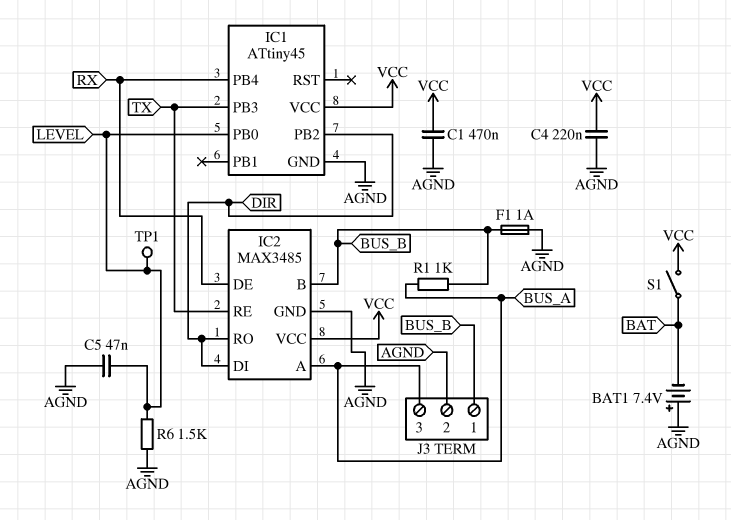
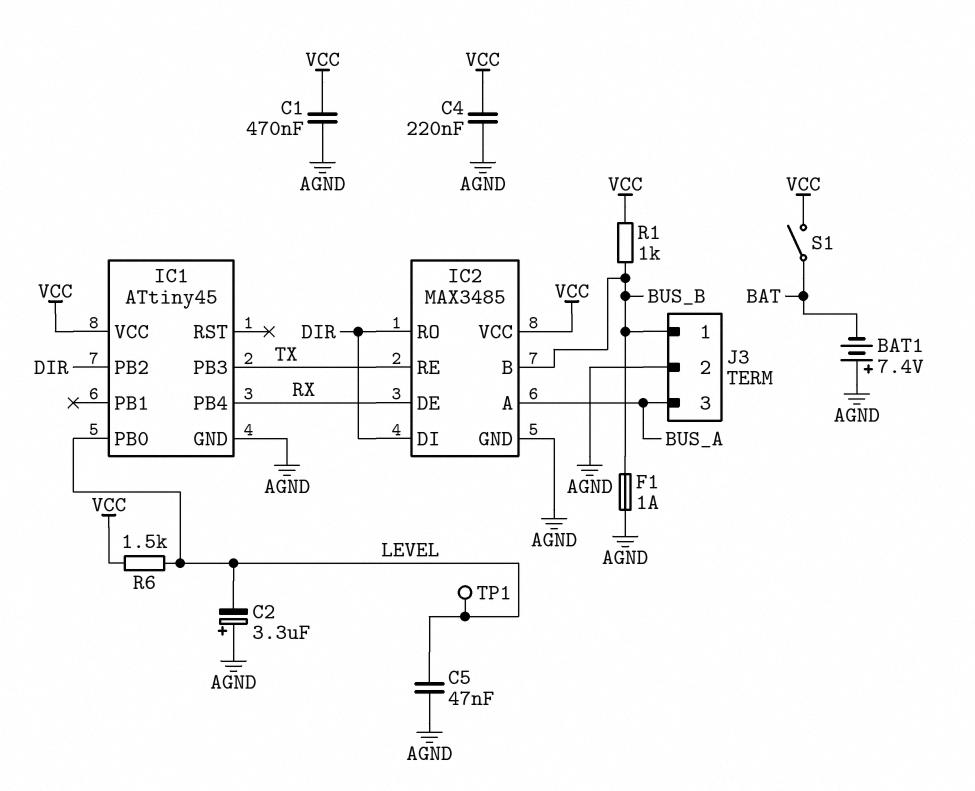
C2: none -> 3.3uF (plus AGND, minus LEVEL)
R1: 1k (BUS_A, BUS_B) -> 1k (BUS_B, VCC)
R6: 1.5k (AGND, LEVEL) -> 1.5k (LEVEL, VCC)

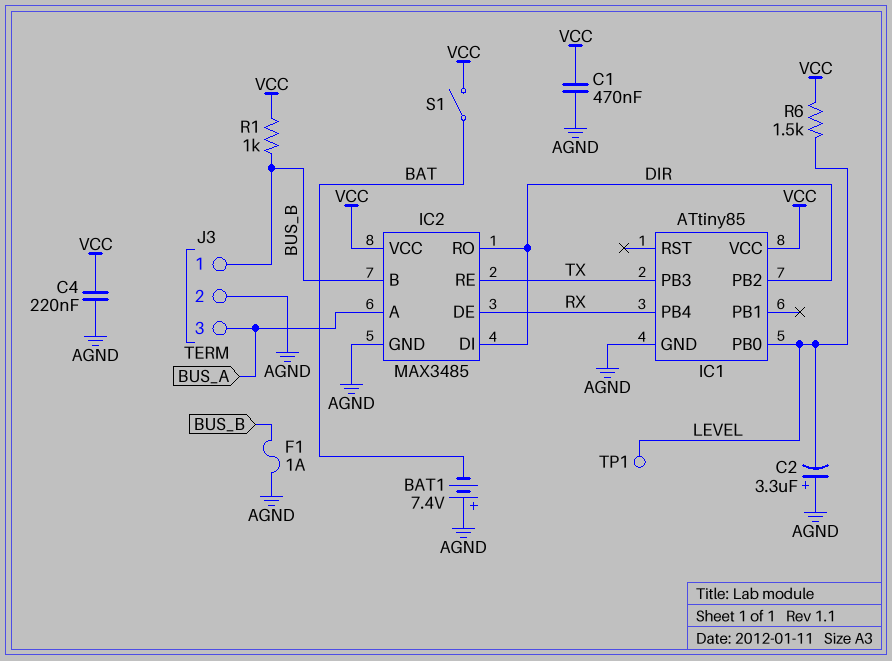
C5: 47nF (AGND, LEVEL) -> none
IC1: ATtiny45 -> ATtiny85

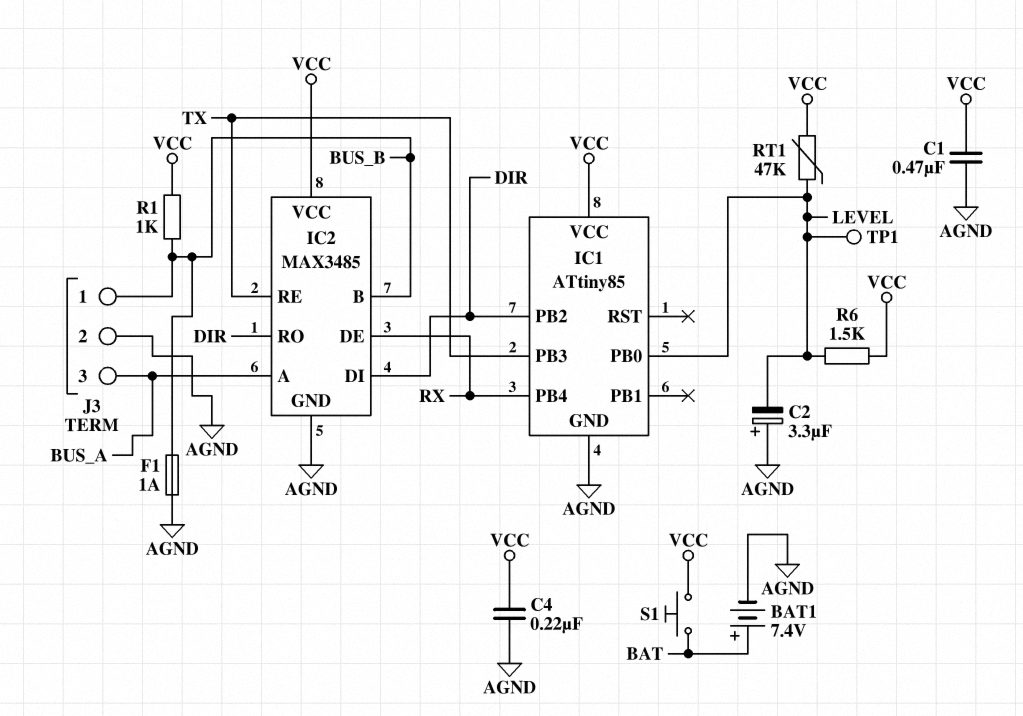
BAT1: 7.4V (plus AGND, minus BAT) -> 7.4V (plus BAT, minus AGND)
RT1: none -> 47k (LEVEL, VCC)
S1: switch (BAT, VCC) -> button (BAT, VCC)

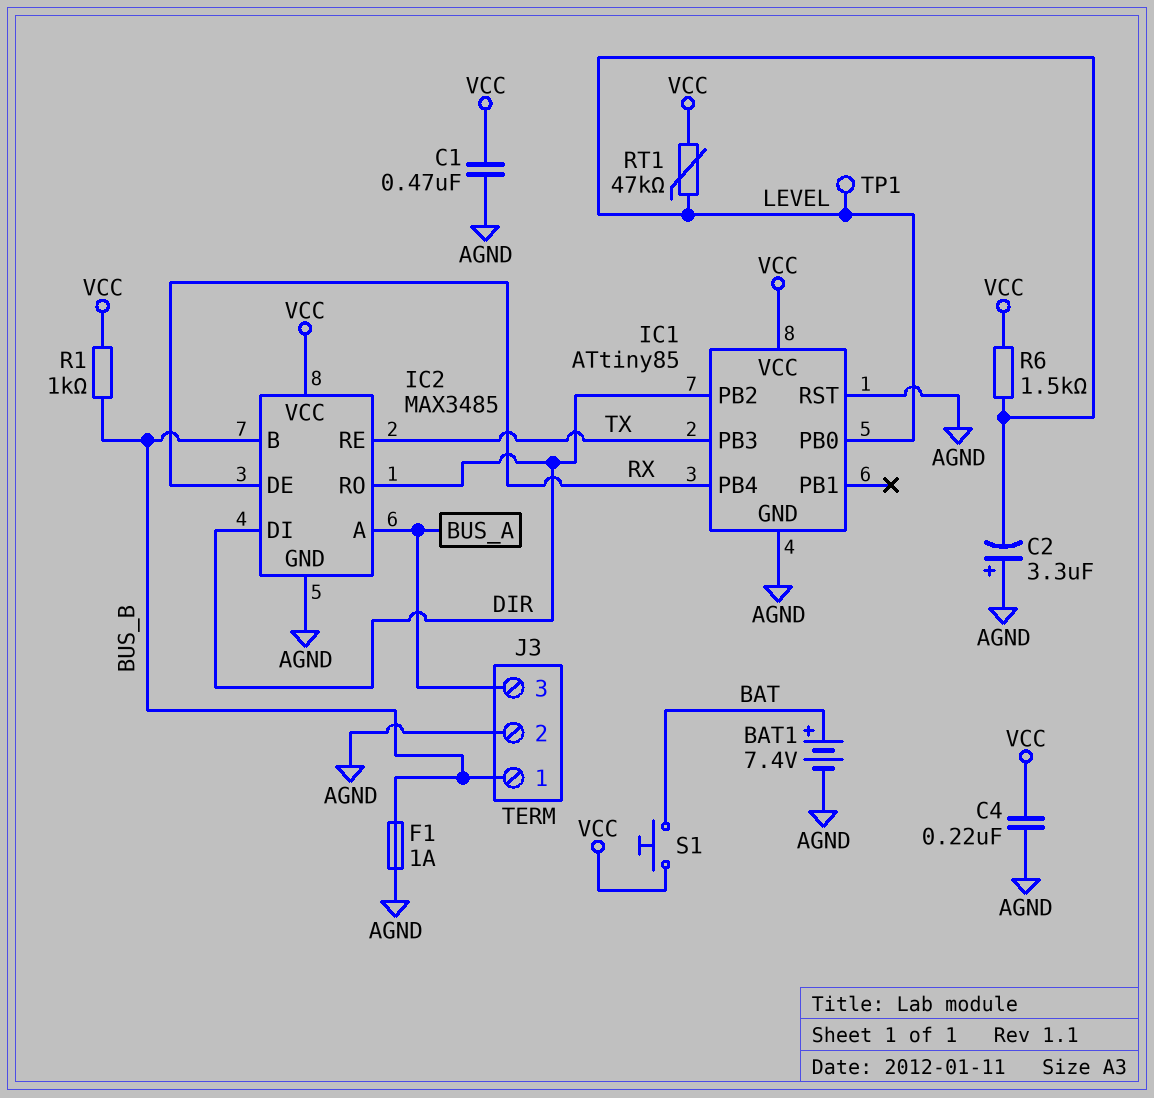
IC1 pin RST: none -> AGND

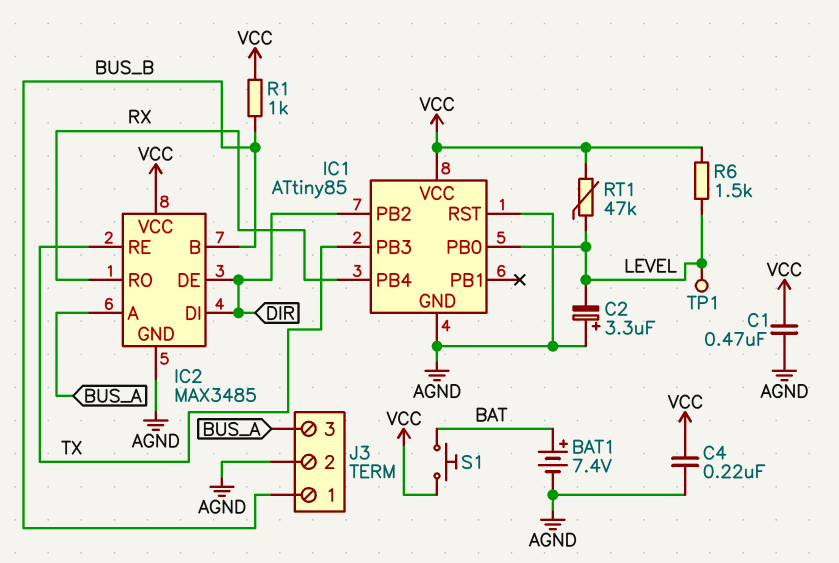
F1: 1A (AGND, BUS_B) -> none
IC2 pin DE: RX -> DIR
IC2 pin RO: DIR -> RX

